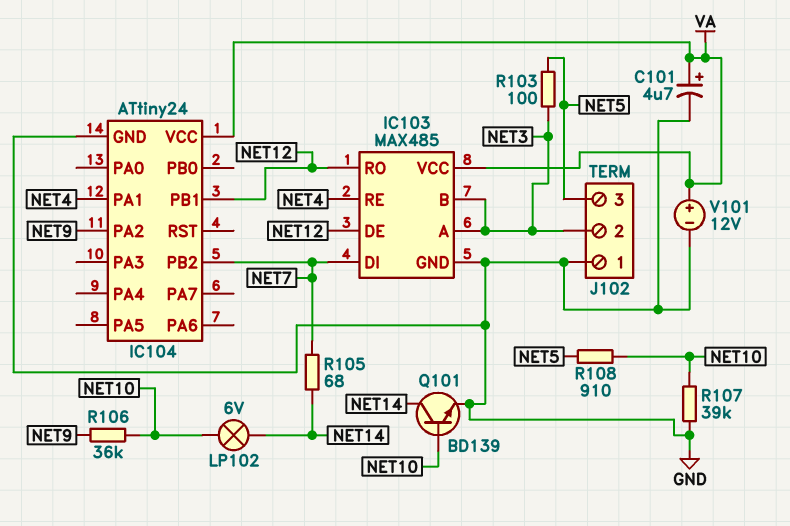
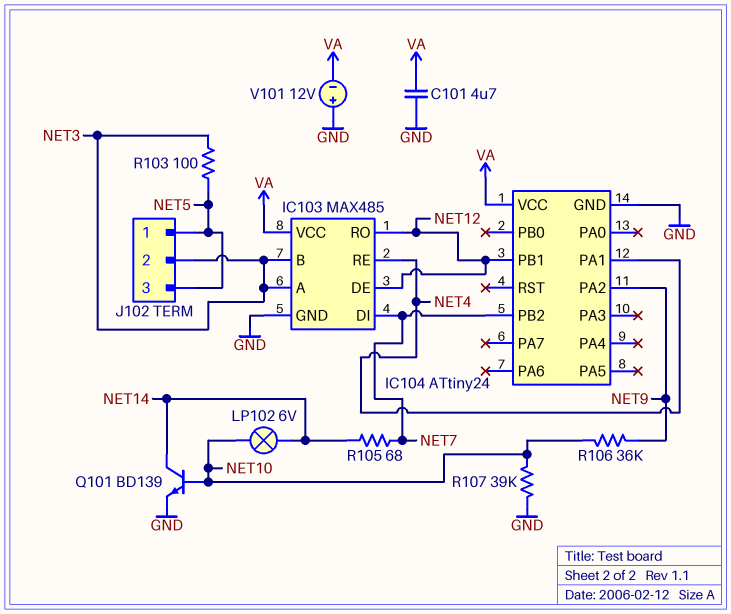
C101: 4.7uF (plus VA, minus GND) -> 4.7uF (GND, VA)
J102 pin 1: GND -> NET5
R108: 910 (NET5, NET10) -> none
V101: 12V (plus VA, minus GND) -> 12V (plus GND, minus VA)

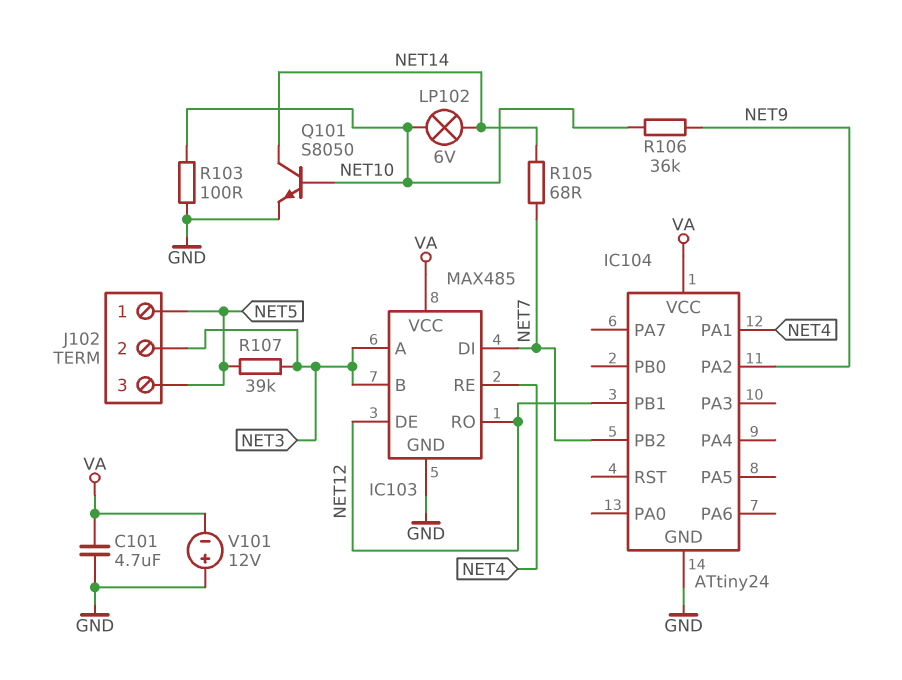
Q101: NPN BD139 (B NET10, C NET14, E GND) -> NPN S8050 (B NET10, C NET14, E GND)
R103: 100 (NET3, NET5) -> 100 (GND, NET10)
R107: 39k (GND, NET10) -> 39k (NET3, NET5)

